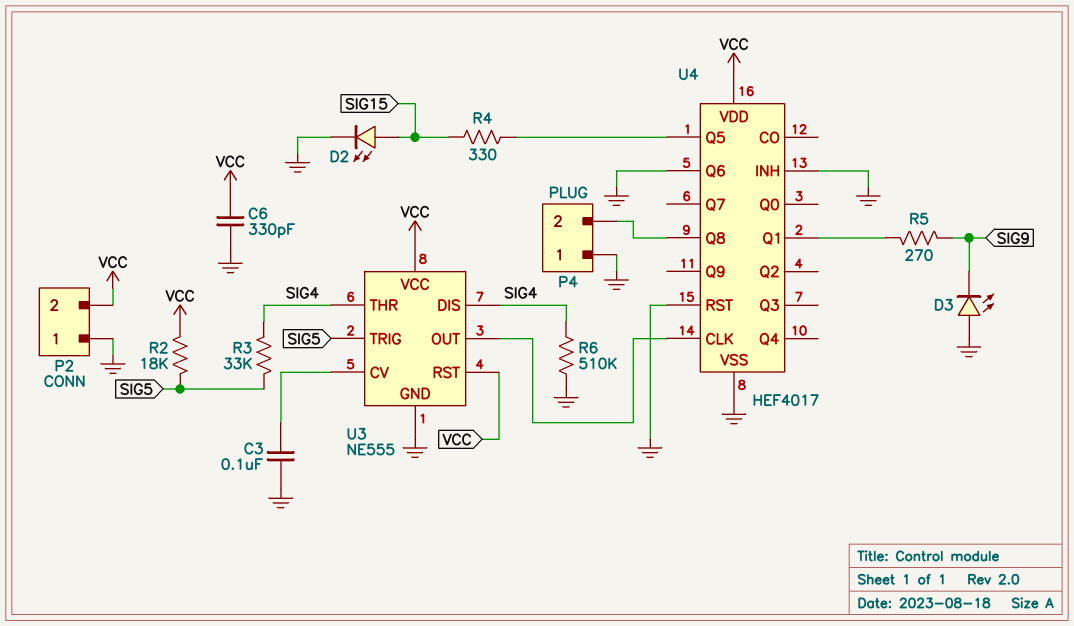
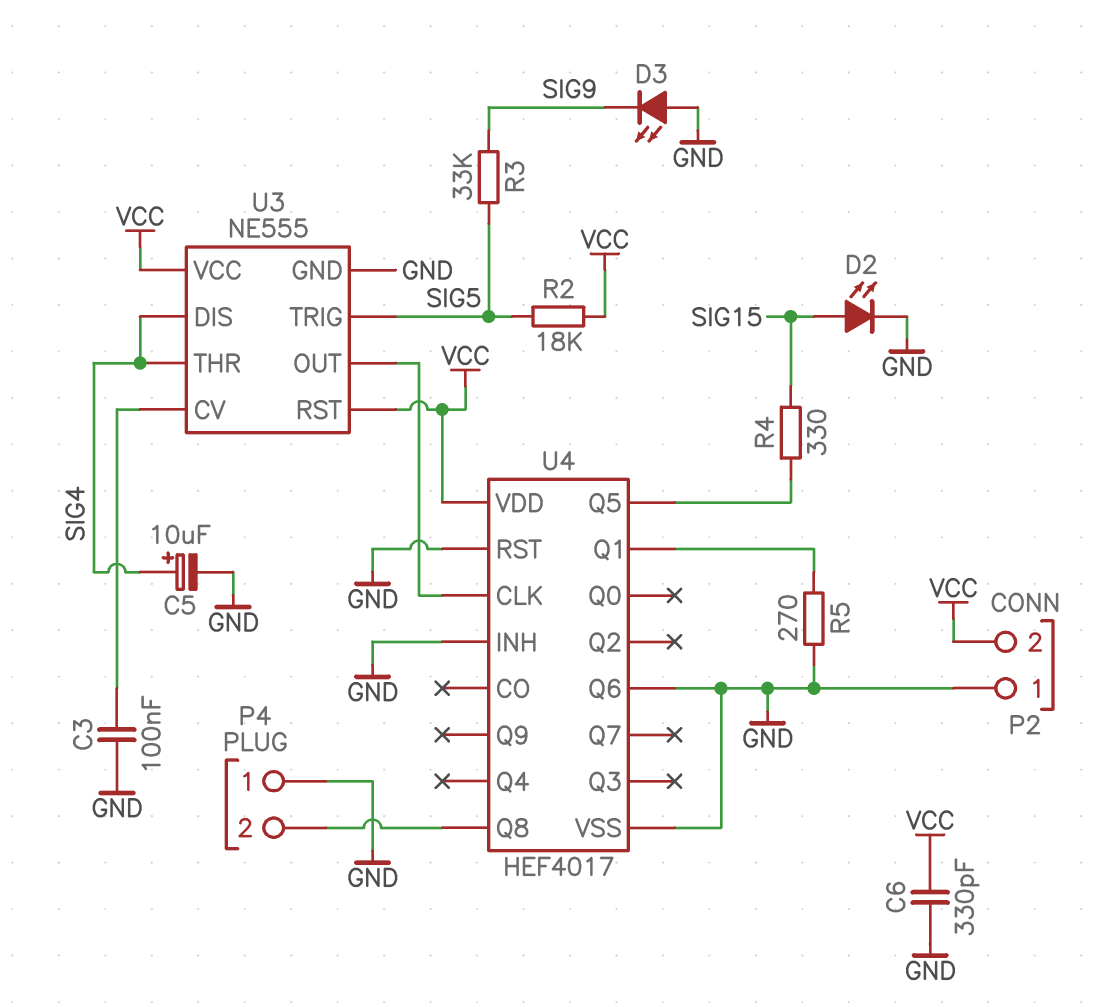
C5: none -> 10uF (plus SIG4, minus GND)
R3: 33k (SIG4, SIG5) -> 33k (SIG5, SIG9)
R5: 270 (SIG9, U4/Q1) -> 270 (GND, U4/Q1)
R6: 510k (GND, SIG4) -> none

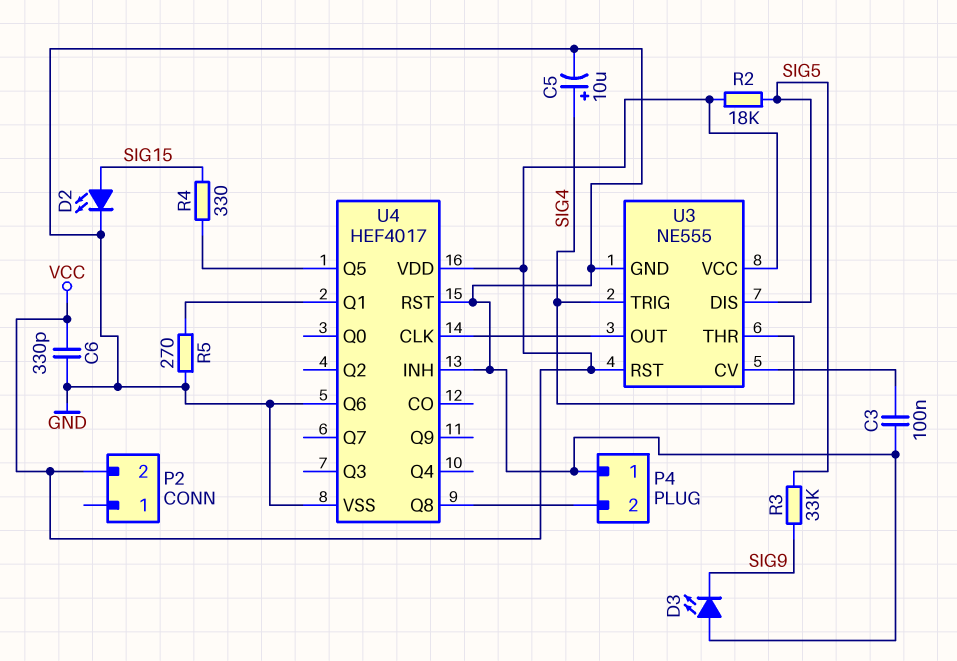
P2 pin 1: GND -> none
U3 pin DIS: SIG4 -> SIG5
U3 pin TRIG: SIG5 -> SIG4

